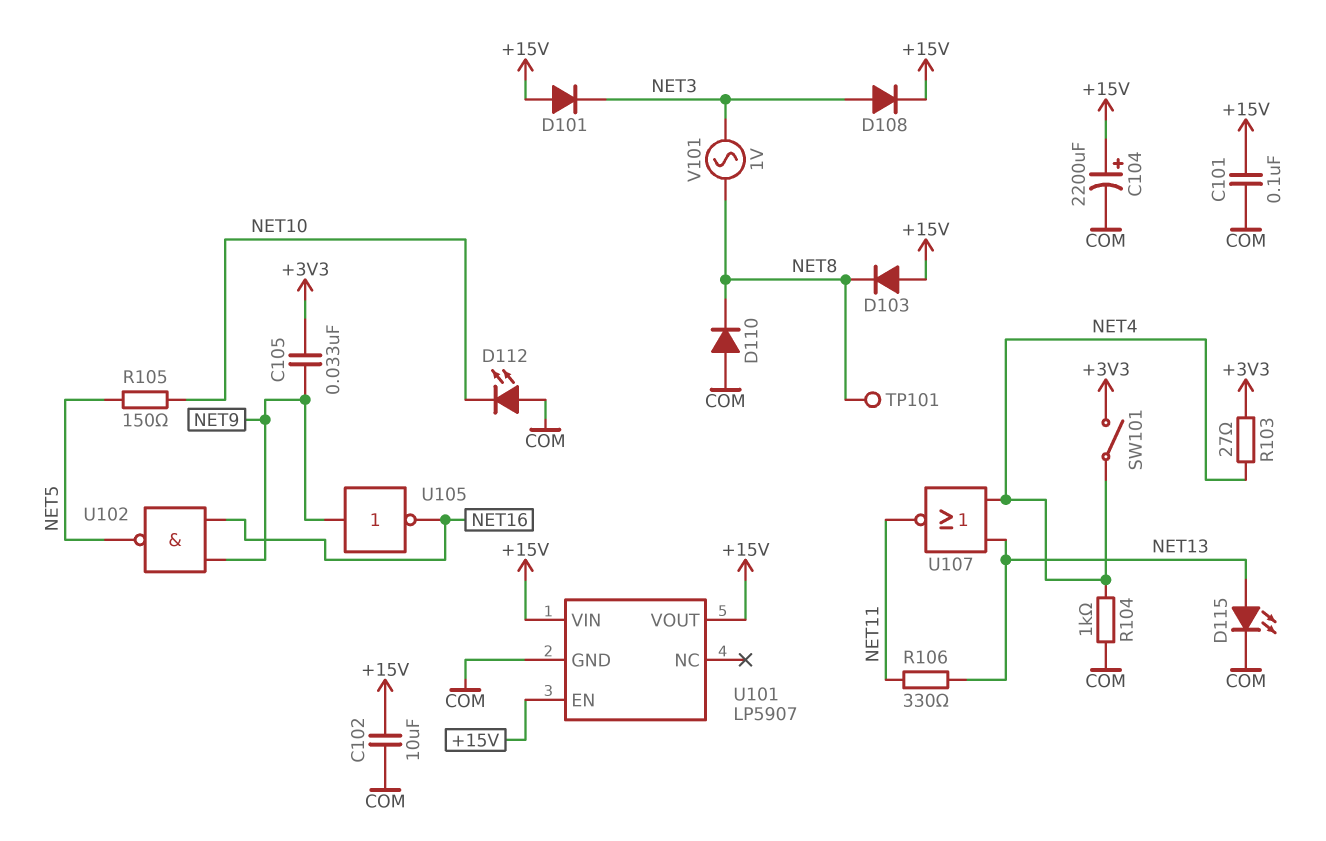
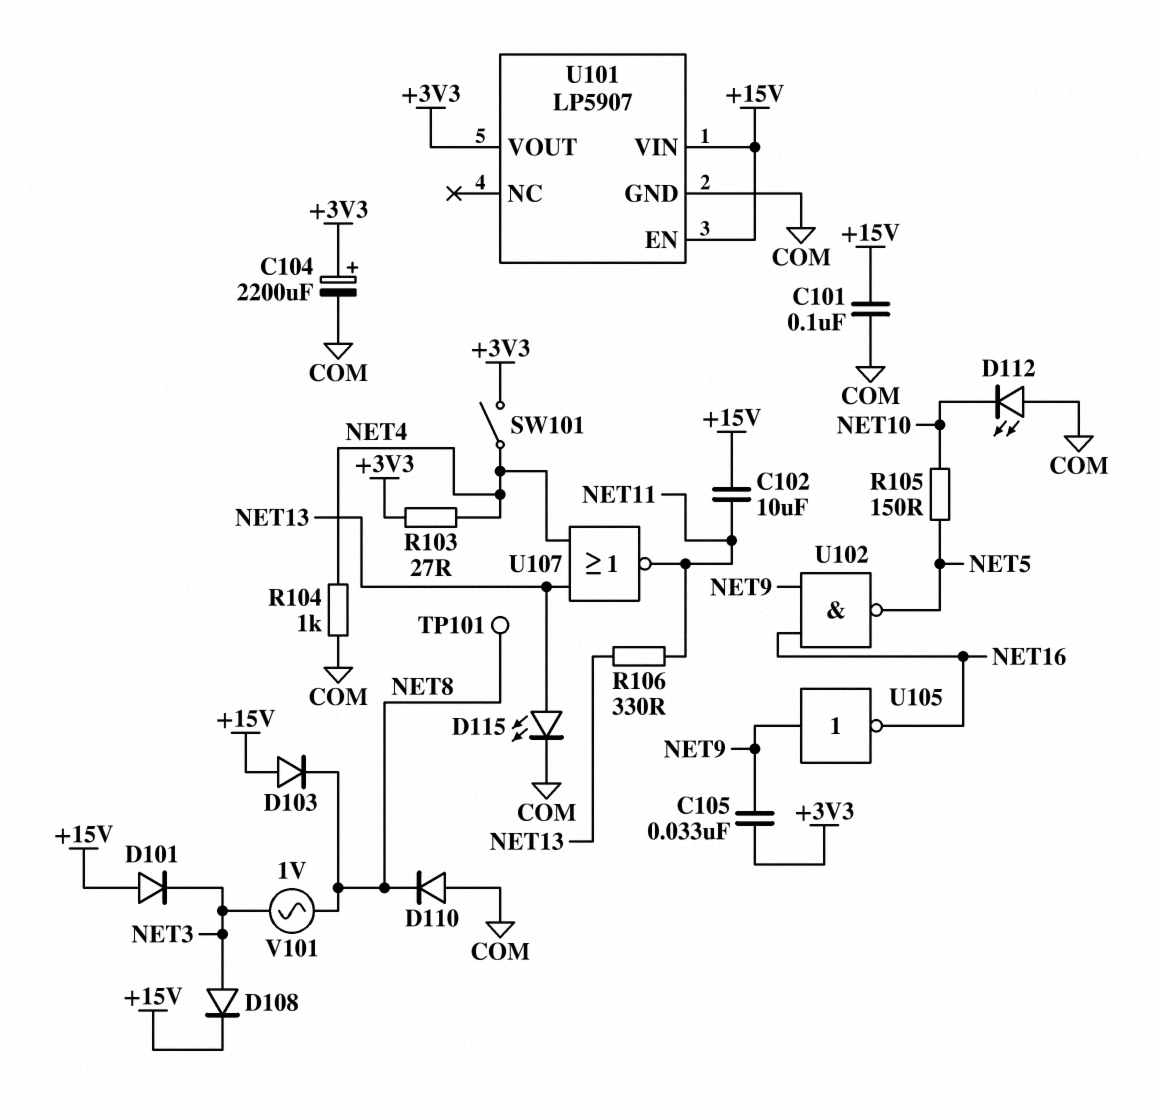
C102: 10uF (+15V, COM) -> 10uF (+15V, NET11)
C104: 2200uF (plus +15V, minus COM) -> 2200uF (plus +3V3, minus COM)
U101 pin VOUT: +15V -> +3V3

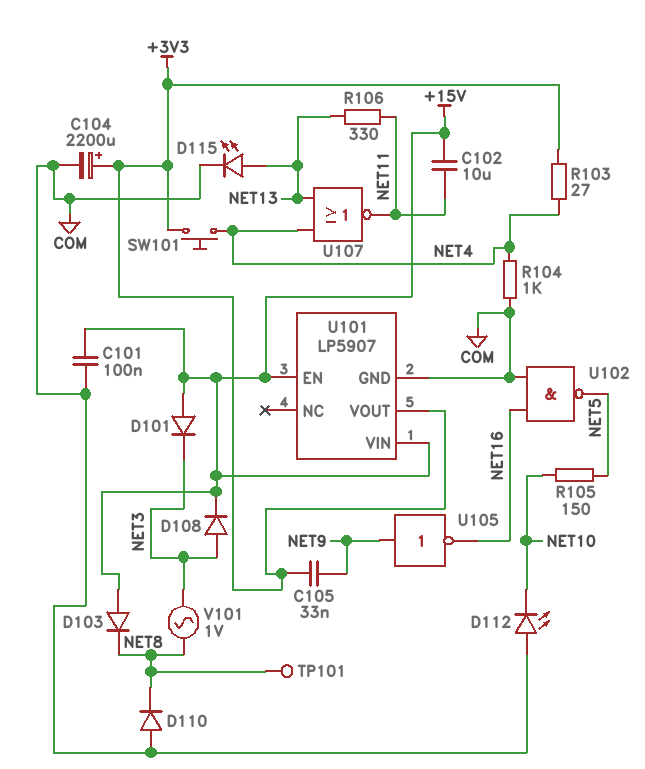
SW101: switch (+3V3, NET4) -> button (+3V3, NET4)
U102: NAND (in NET9, in NET16, out NET5) -> NAND (in COM, in NET16, out NET5)

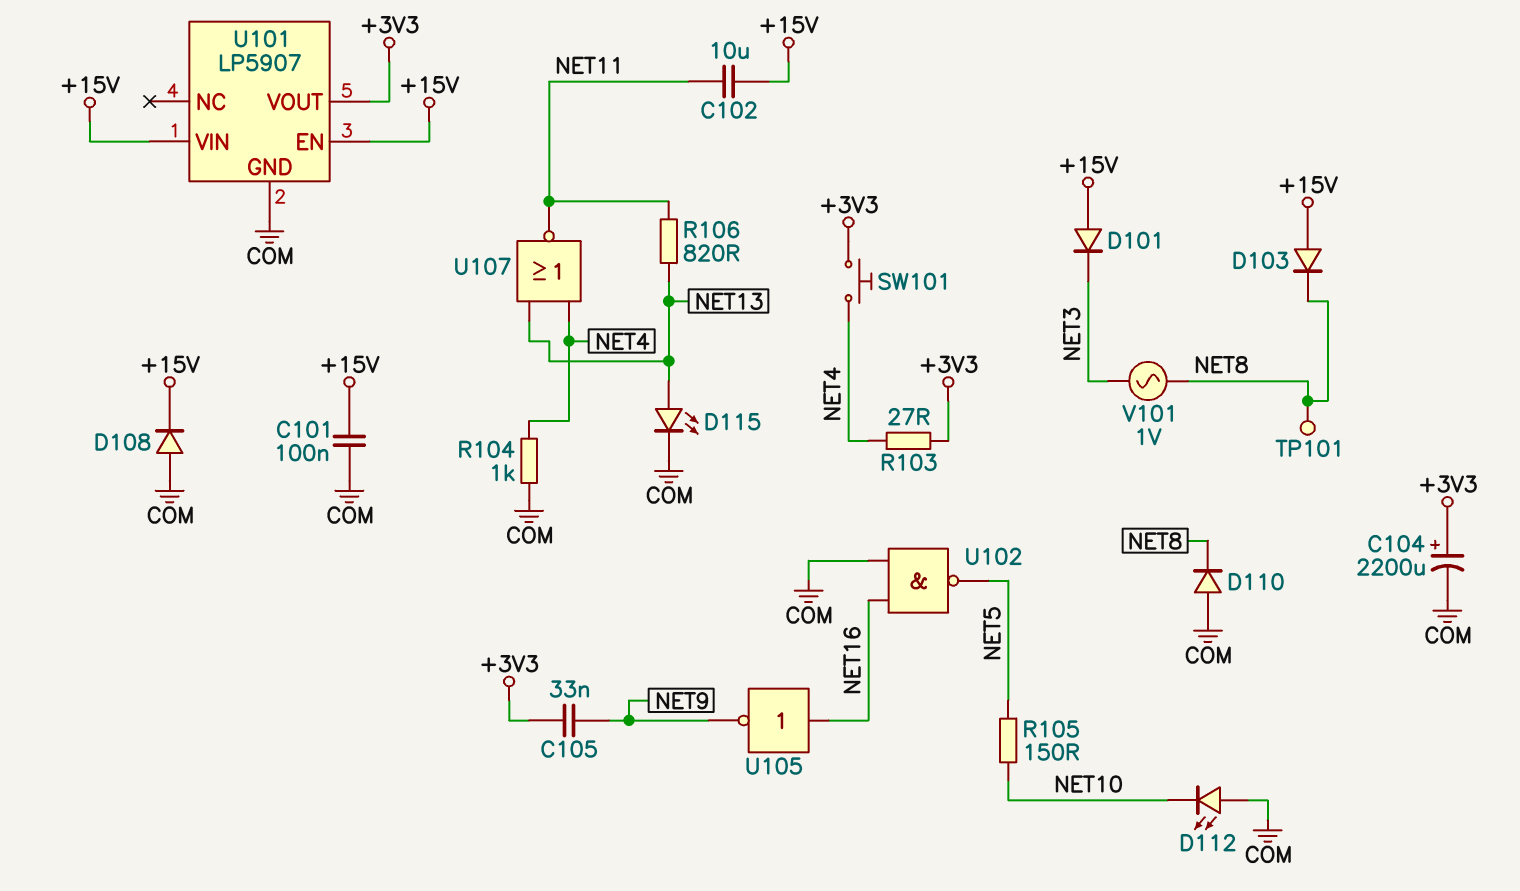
D108: diode (A NET3, K +15V) -> diode (A COM, K +15V)
R106: 330 (NET11, NET13) -> 820 (NET11, NET13)
U105: NOT (in NET9, out NET16) -> NOT (in NET16, out NET9)

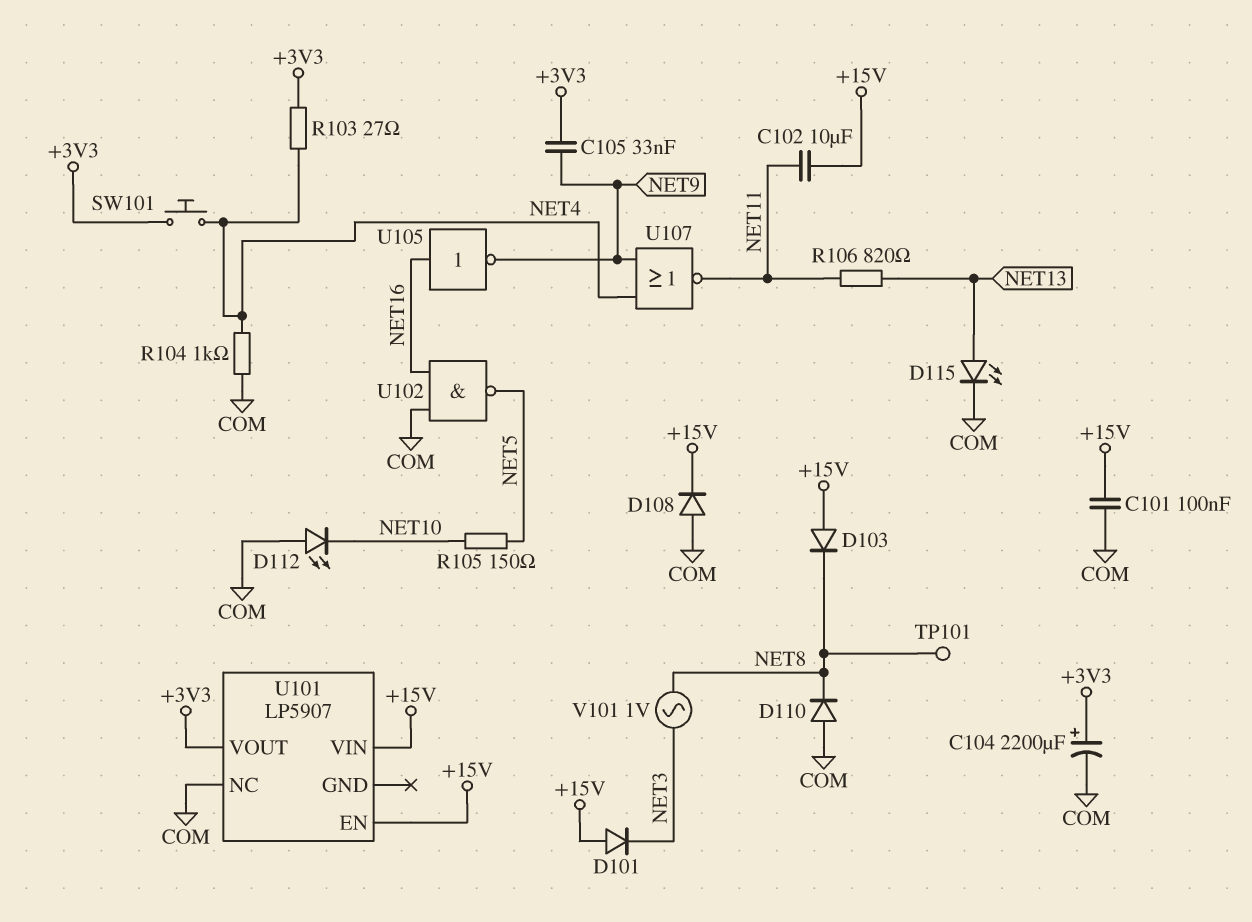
U101 pin GND: COM -> none
U101 pin NC: none -> COM
U107: NOR (in NET4, in NET13, out NET11) -> NOR (in NET4, in NET9, out NET11)

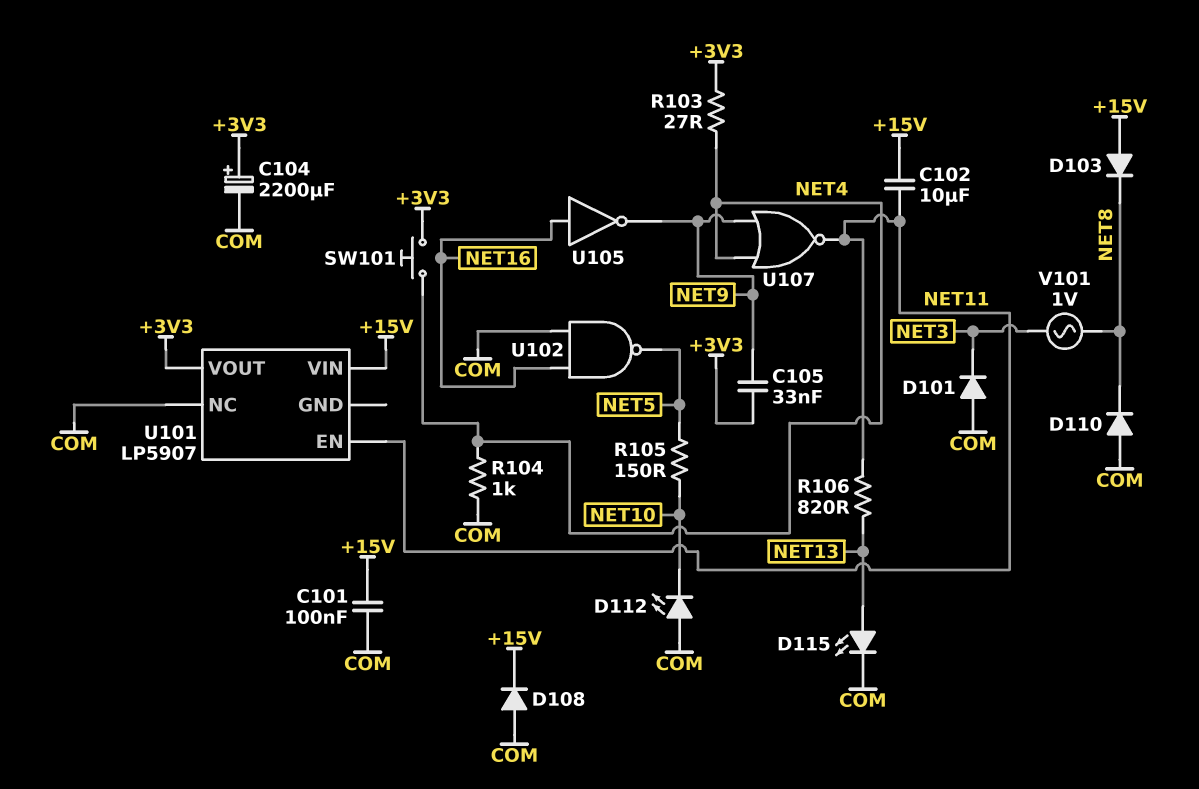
D101: diode (A +15V, K NET3) -> diode (A COM, K NET3)
TP101: test point (NET8) -> none
U101 pin EN: +15V -> NET11

